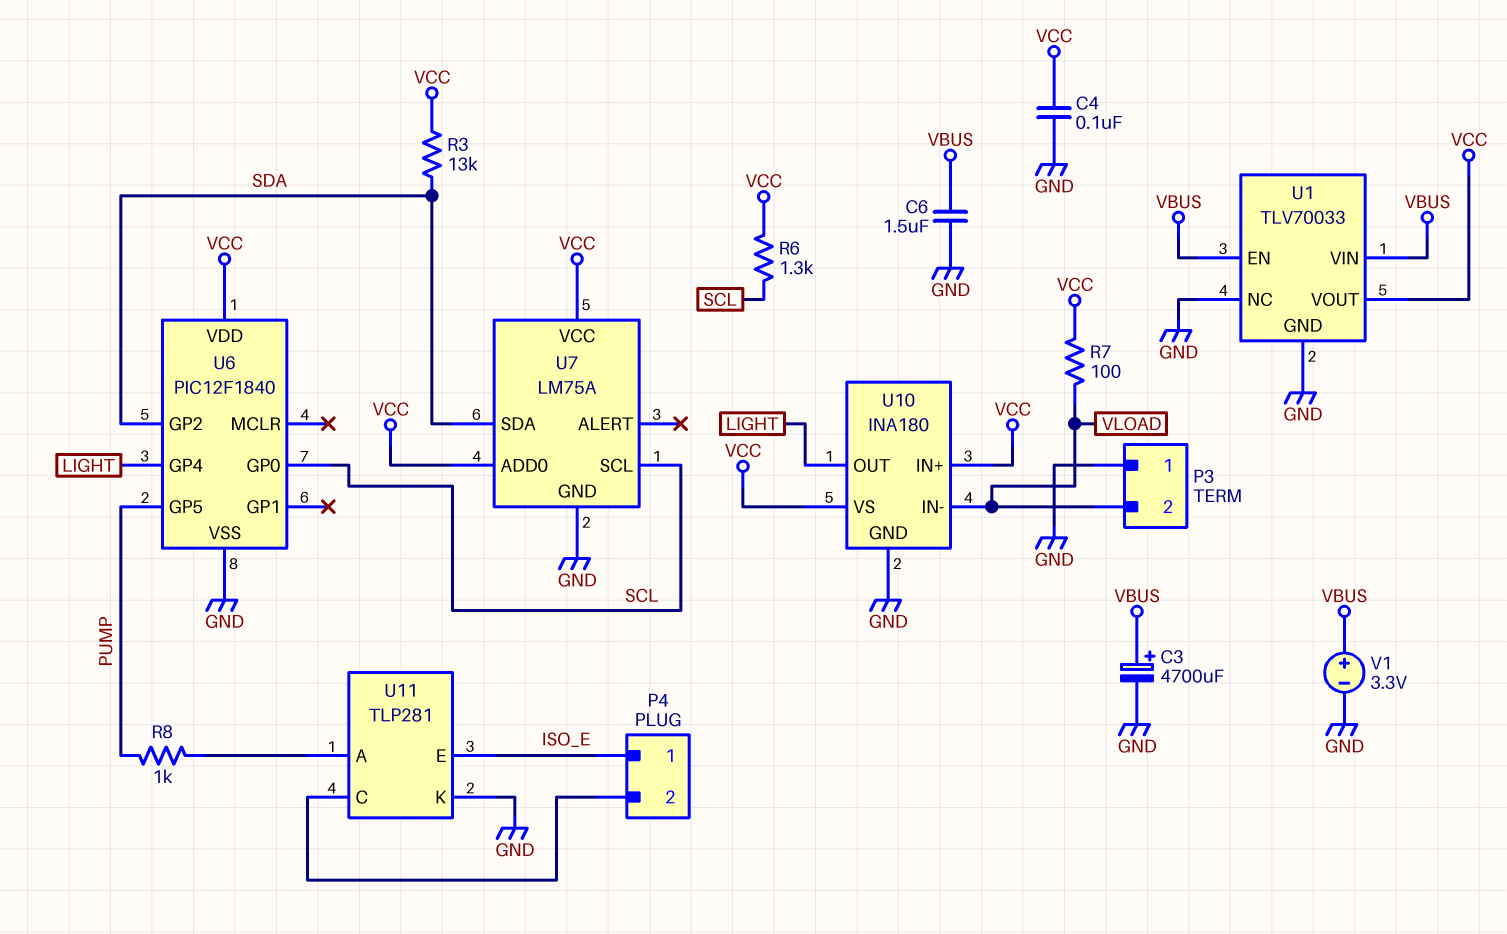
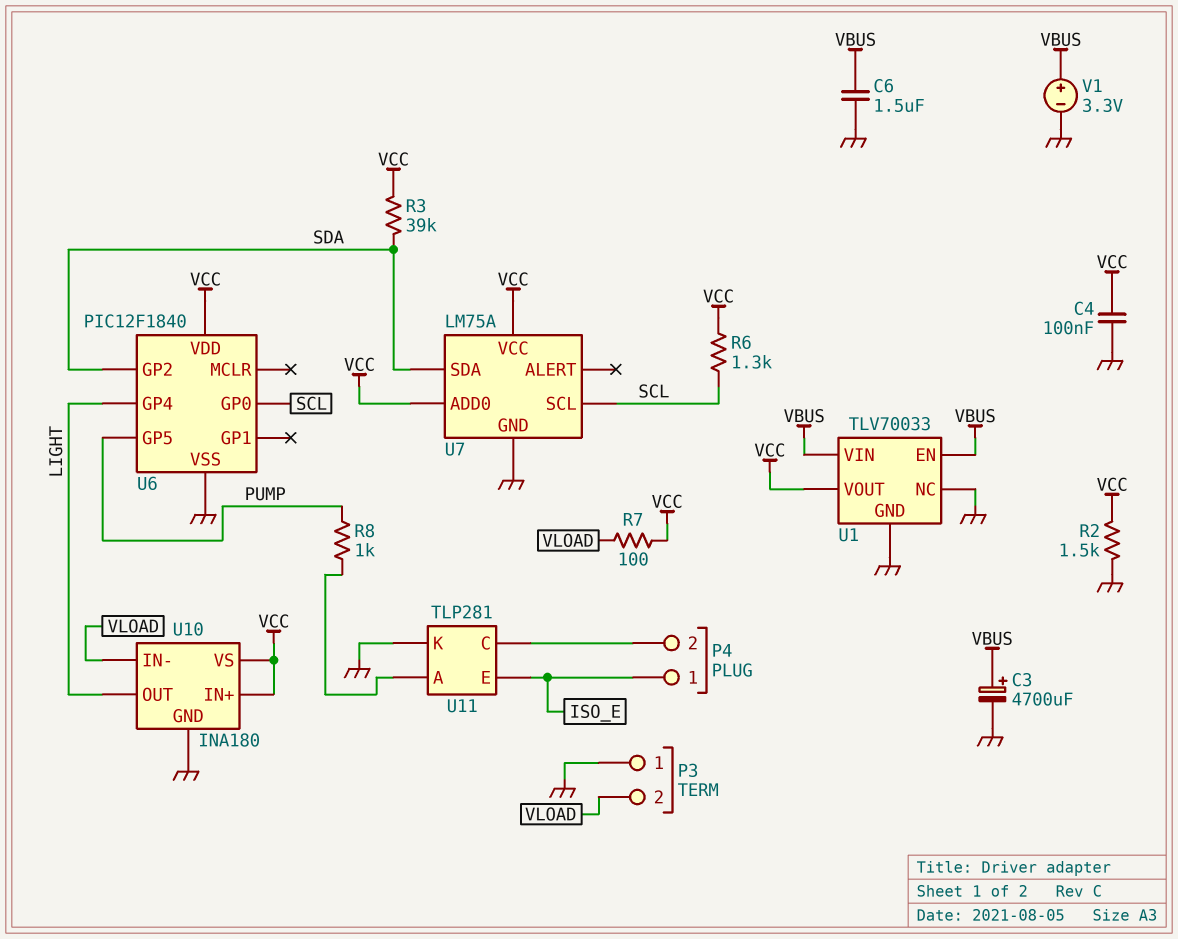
R2: none -> 1.5k (GND, VCC)
R3: 13k (SDA, VCC) -> 39k (SDA, VCC)

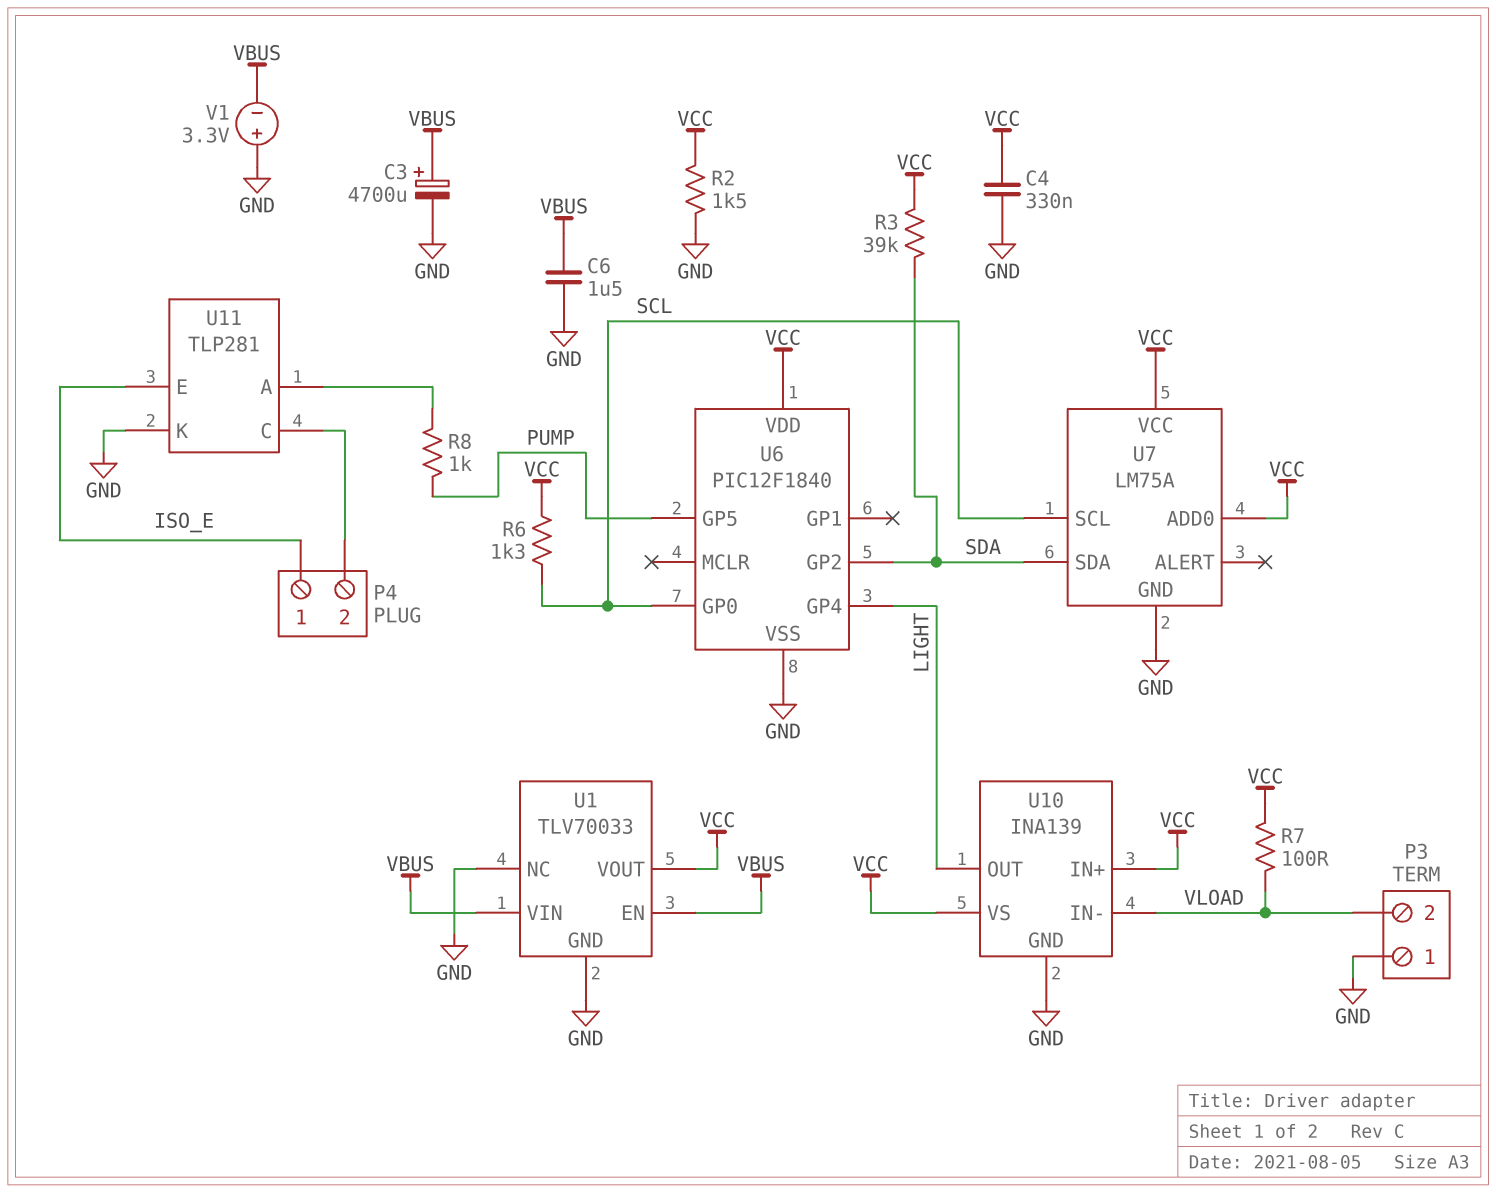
C4: 100nF (GND, VCC) -> 330nF (GND, VCC)
U10: INA180 -> INA139
V1: 3.3V (plus VBUS, minus GND) -> 3.3V (plus GND, minus VBUS)

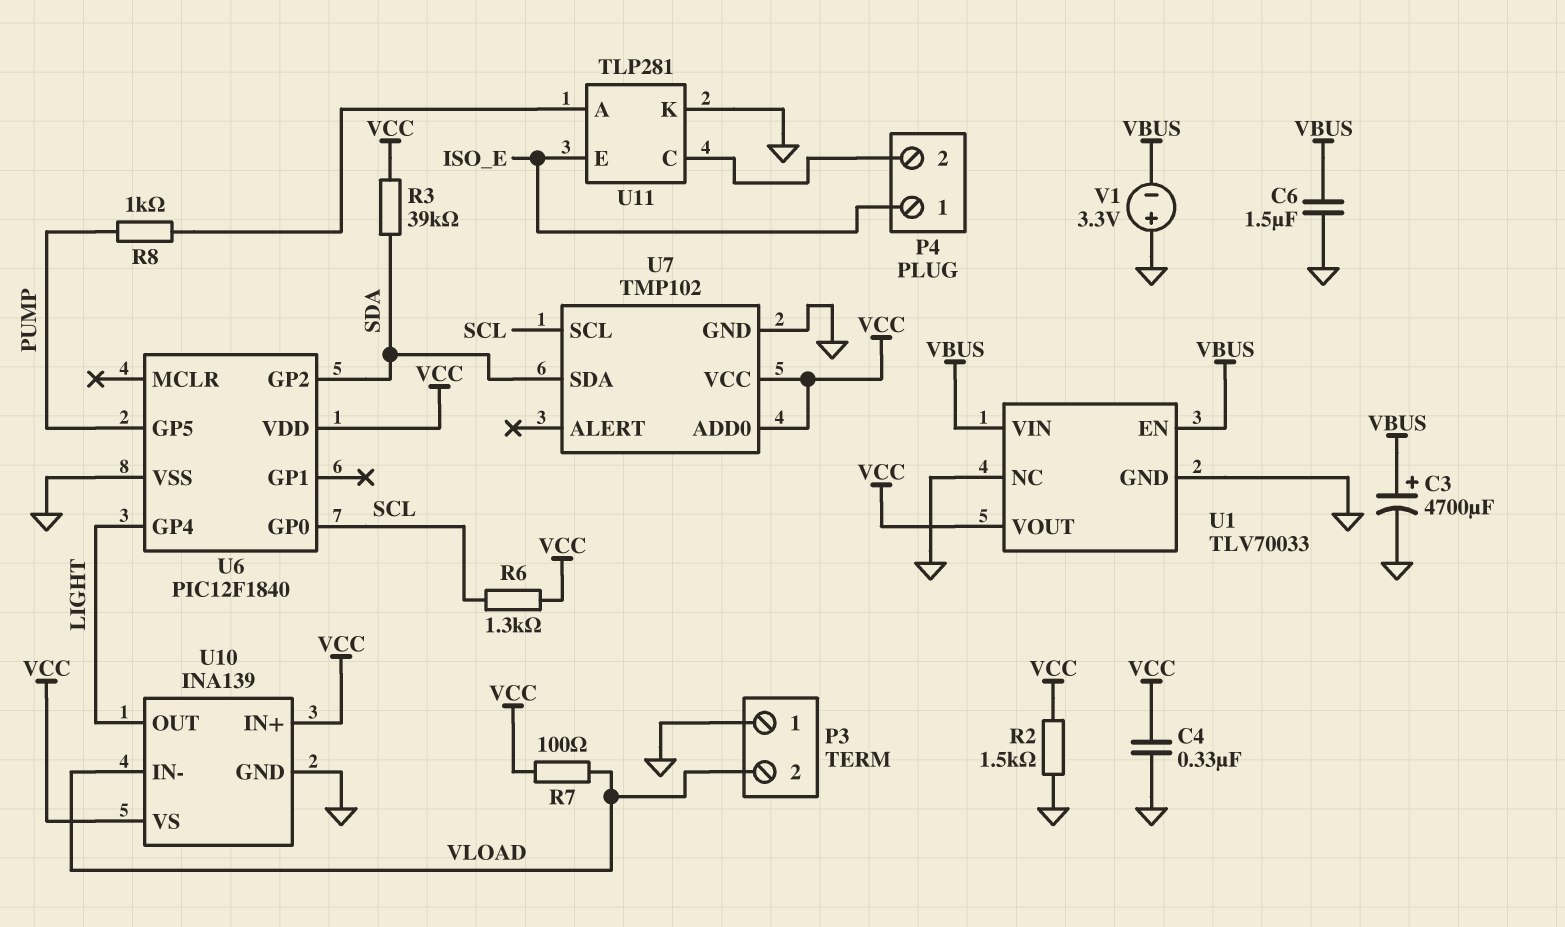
U7: LM75A -> TMP102

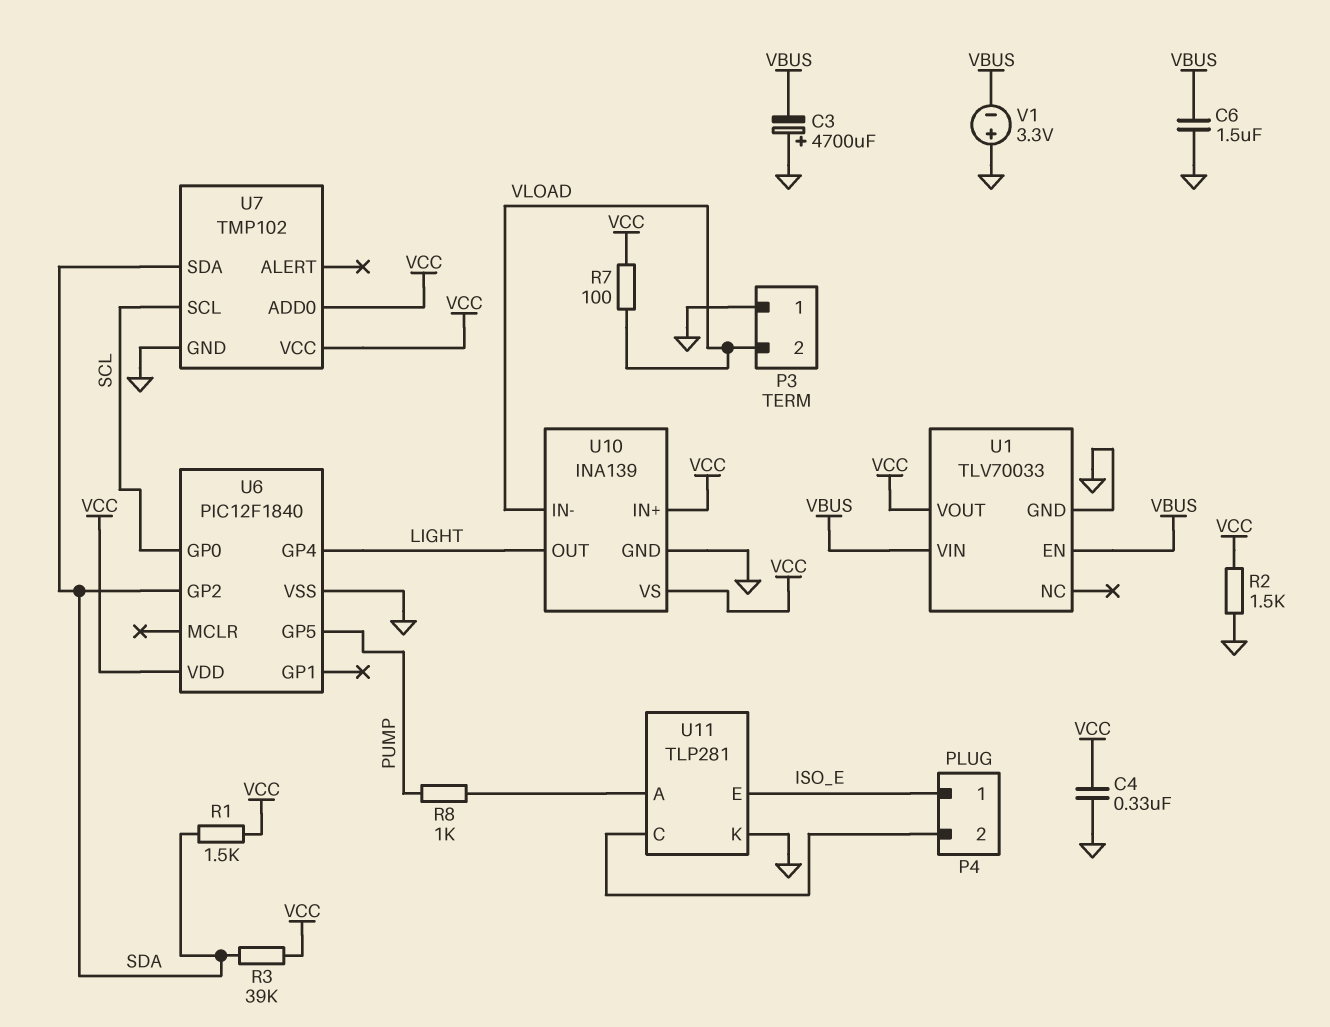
C3: 4700uF (plus VBUS, minus GND) -> 4700uF (plus GND, minus VBUS)
R1: none -> 1.5k (SDA, VCC)
R6: 1.3k (SCL, VCC) -> none
U1 pin NC: GND -> none

